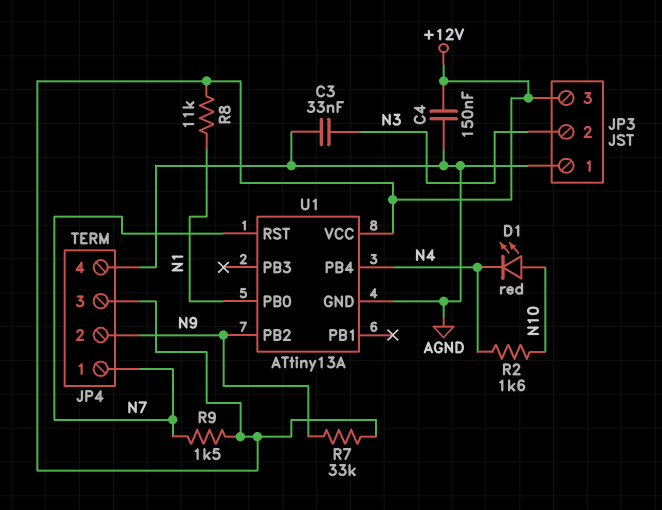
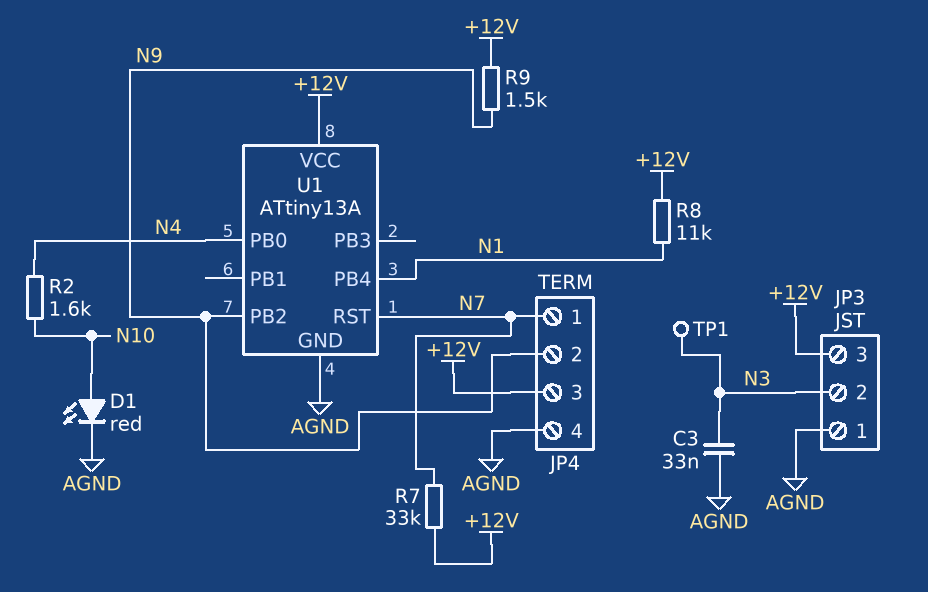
C4: 150nF (+12V, AGND) -> none
D1: LED red (A N10, K N4) -> LED red (A N10, K AGND)
R7: 33k (+12V, N9) -> 33k (+12V, N7)
R9: 1.5k (+12V, N7) -> 1.5k (+12V, N9)
TP1: none -> test point (N3)
U1 pin PB0: N1 -> N4
U1 pin PB4: N4 -> N1

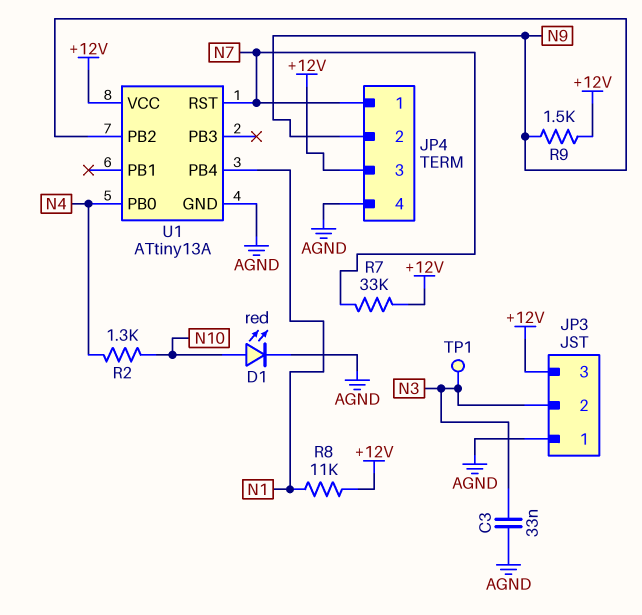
R2: 1.6k (N4, N10) -> 1.3k (N4, N10)

